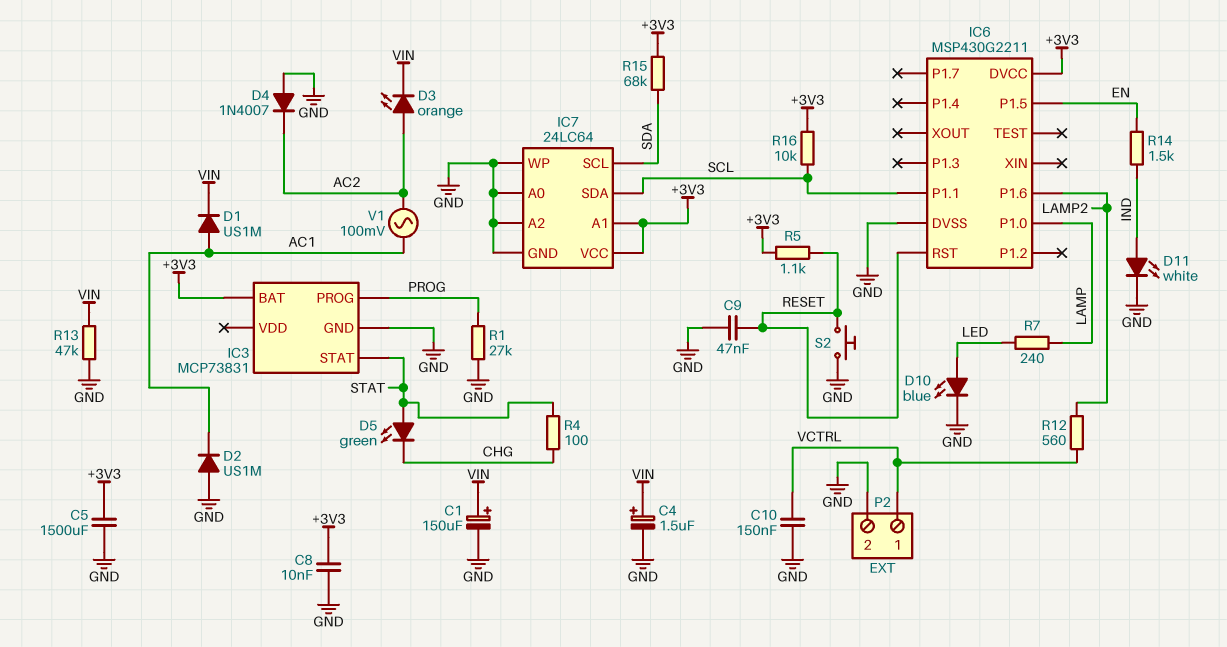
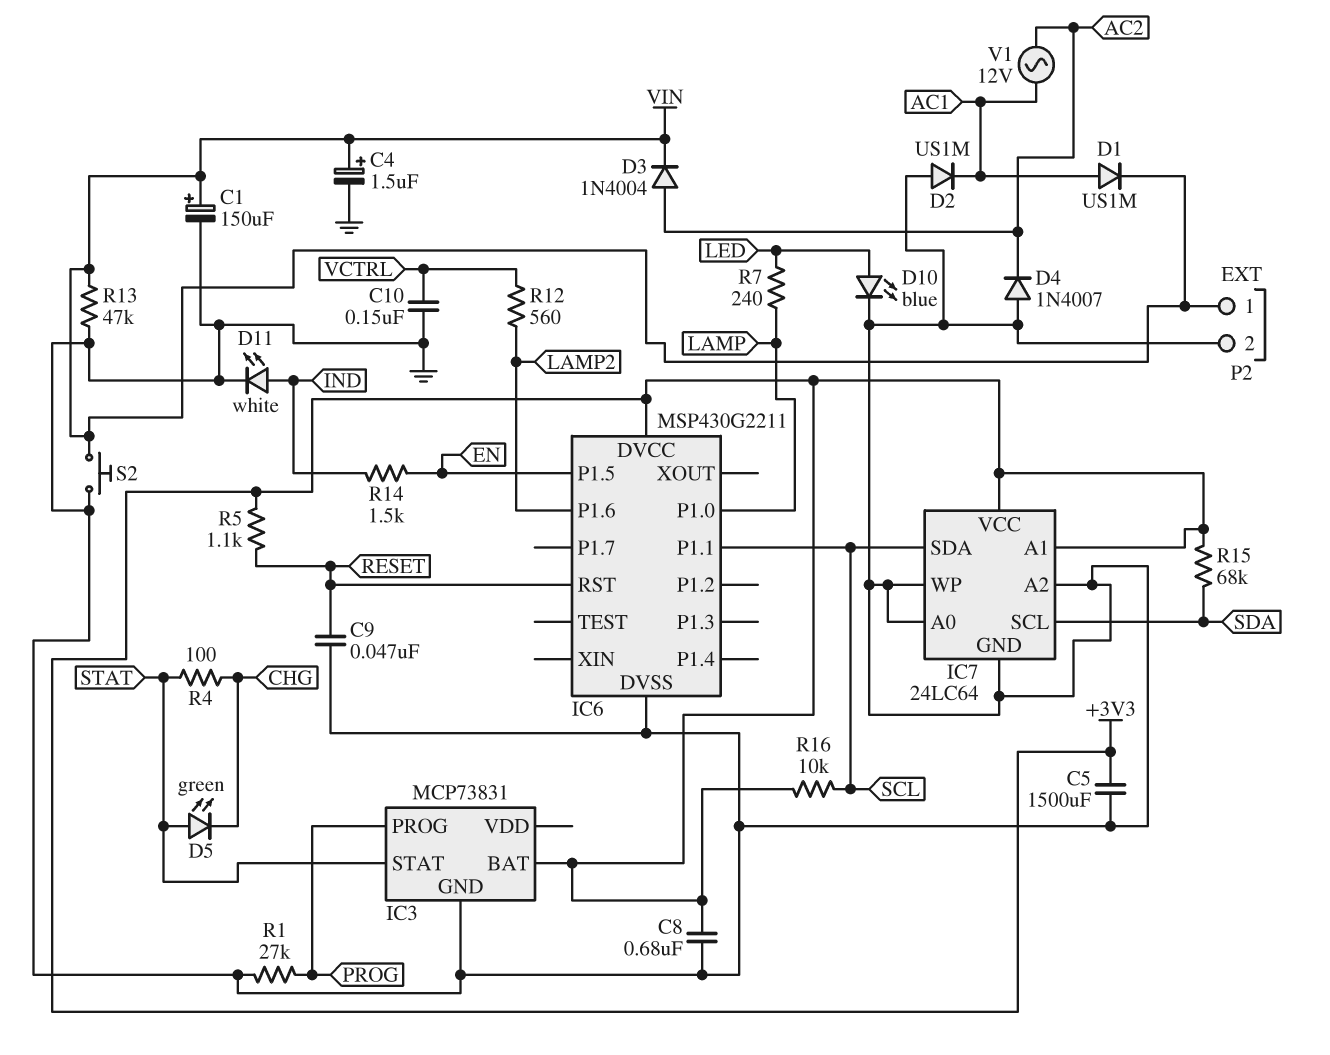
C8: 10nF (+3V3, GND) -> 680nF (+3V3, GND)
D3: LED orange (A AC2, K VIN) -> diode 1N4004 (A AC2, K VIN)
P2 pin 1: VCTRL -> VIN
S2: button (GND, RESET) -> button (GND, VIN)
V1: AC 100mV (AC1, AC2) -> AC 12V (AC1, AC2)

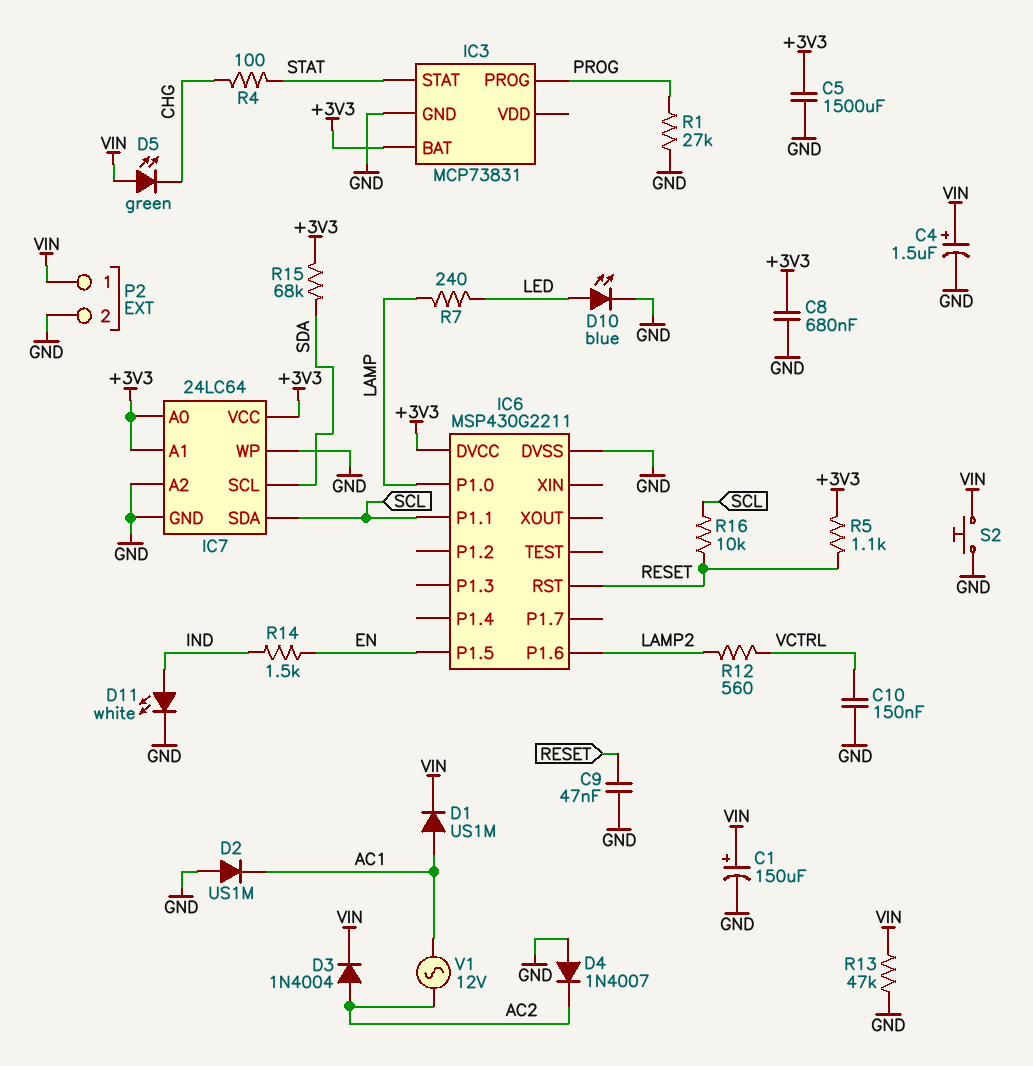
D5: LED green (A STAT, K CHG) -> LED green (A VIN, K CHG)
IC7 pin A0: GND -> +3V3
R16: 10k (+3V3, SCL) -> 10k (RESET, SCL)

